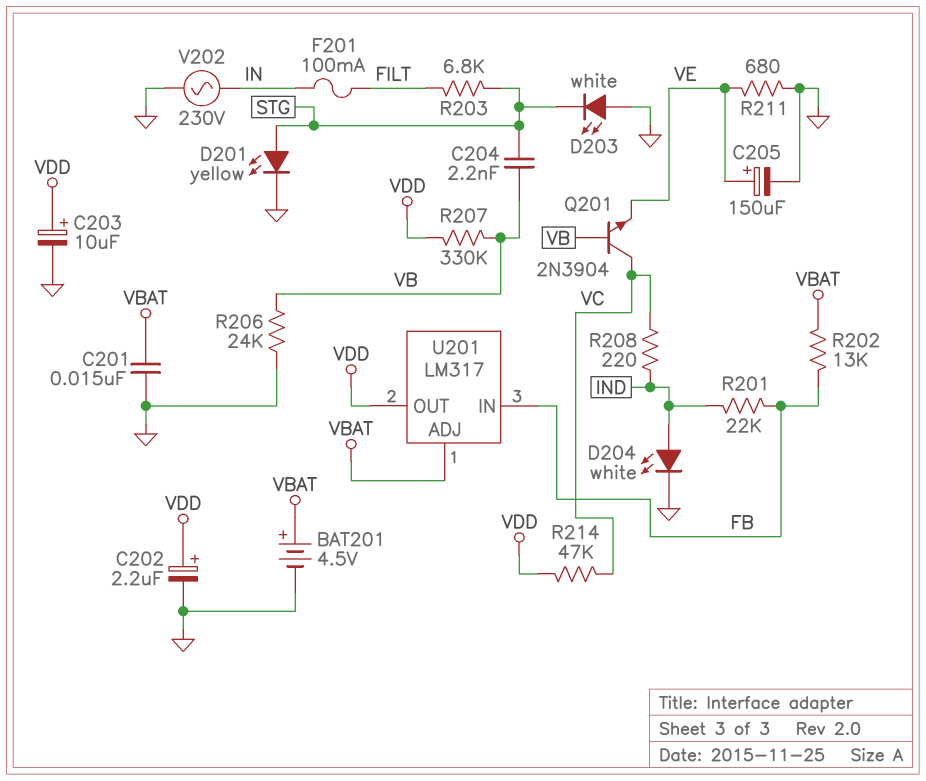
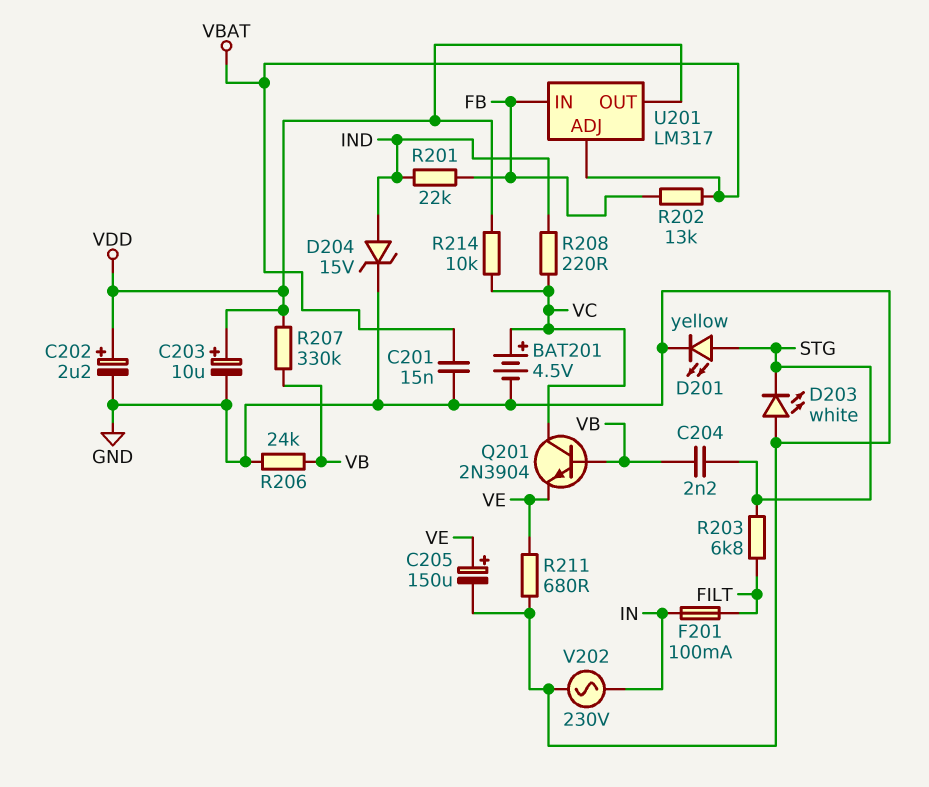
BAT201: 4.5V (plus VBAT, minus GND) -> 4.5V (plus VC, minus GND)
D204: LED white (A IND, K GND) -> zener 15V (A IND, K GND)
R214: 47k (VC, VDD) -> 10k (VC, VDD)

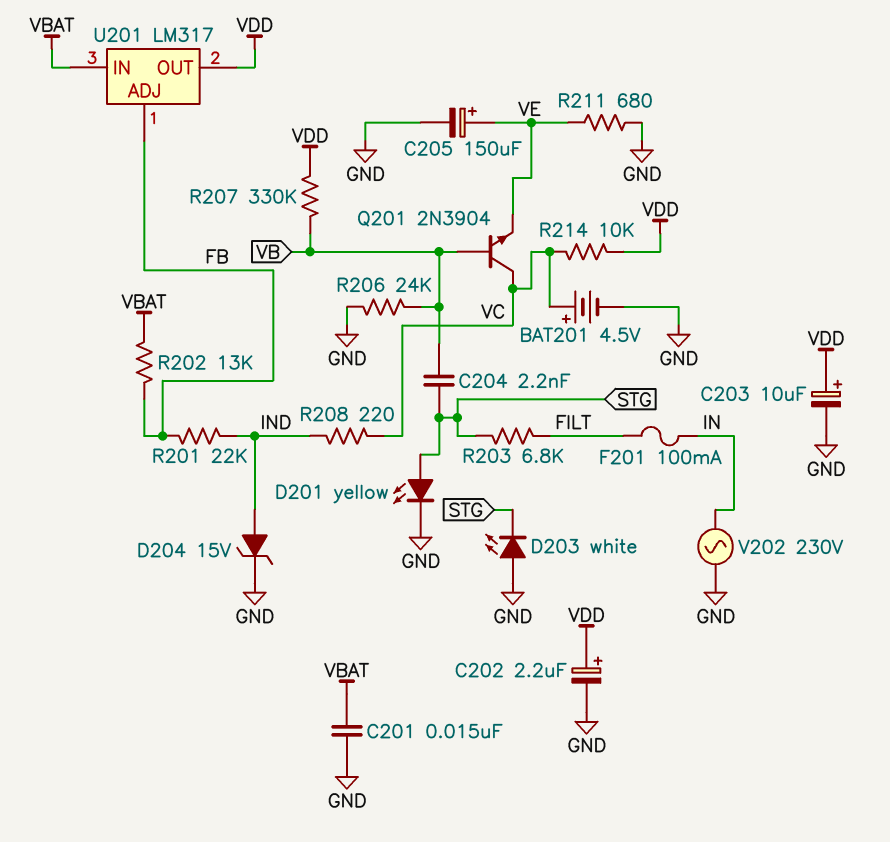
U201 pin ADJ: VBAT -> FB
U201 pin IN: FB -> VBAT

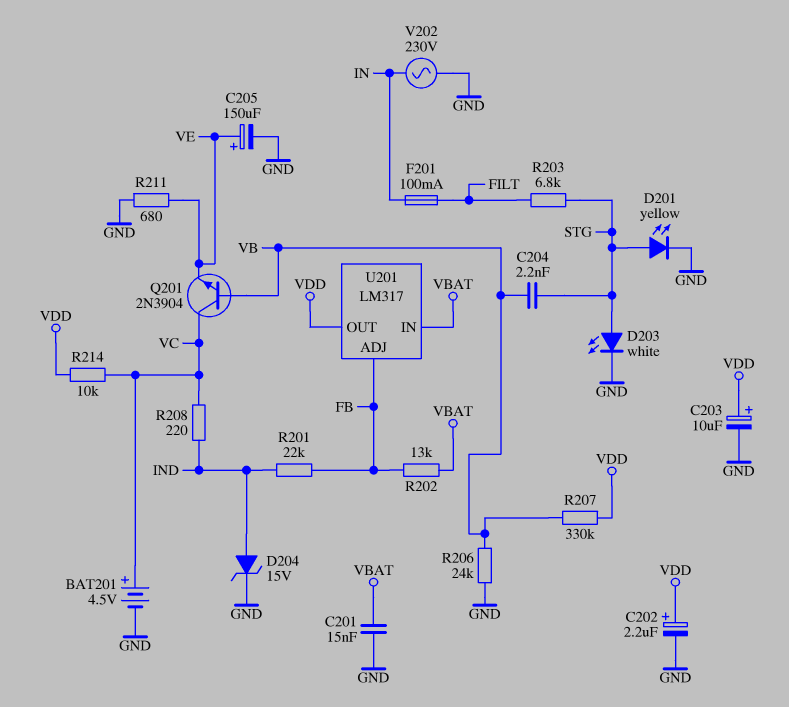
D203: LED white (A GND, K STG) -> LED white (A STG, K GND)

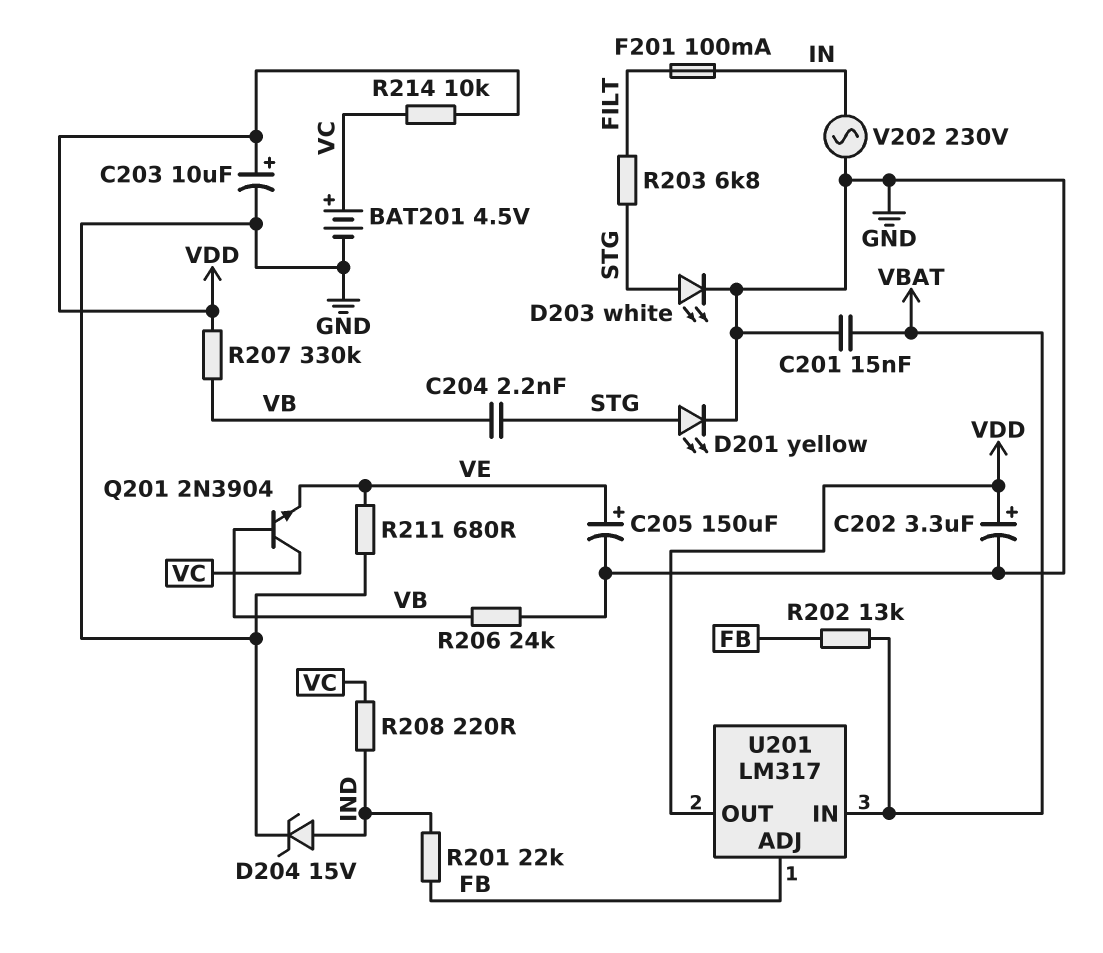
C202: 2.2uF (plus VDD, minus GND) -> 3.3uF (plus VDD, minus GND)

